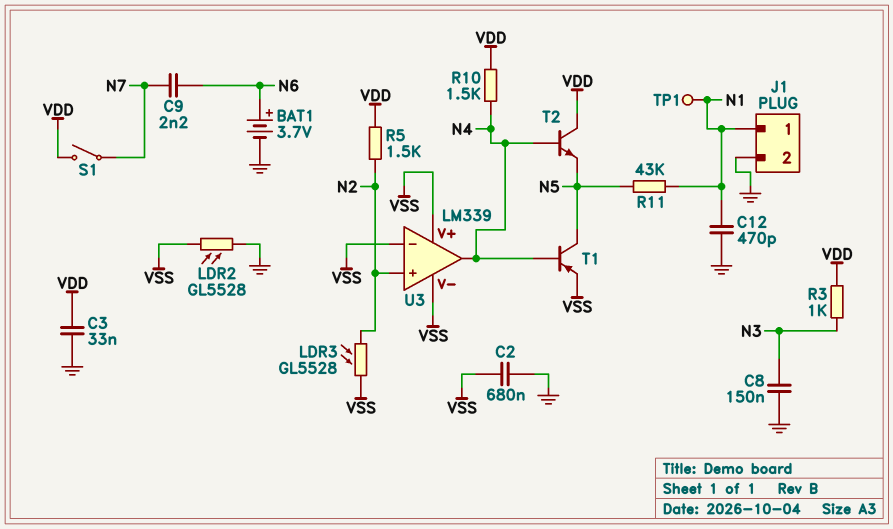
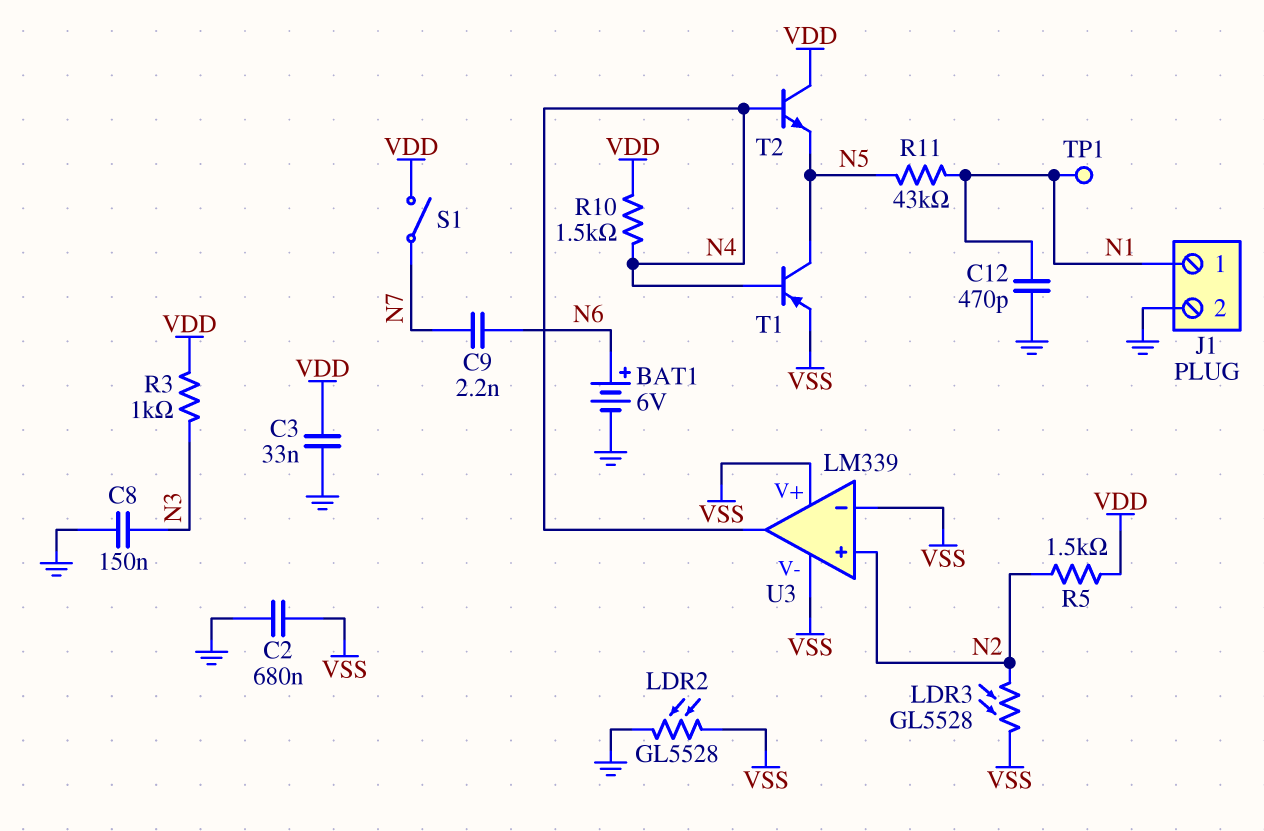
BAT1: 3.7V (plus N6, minus GND) -> 6V (plus N6, minus GND)

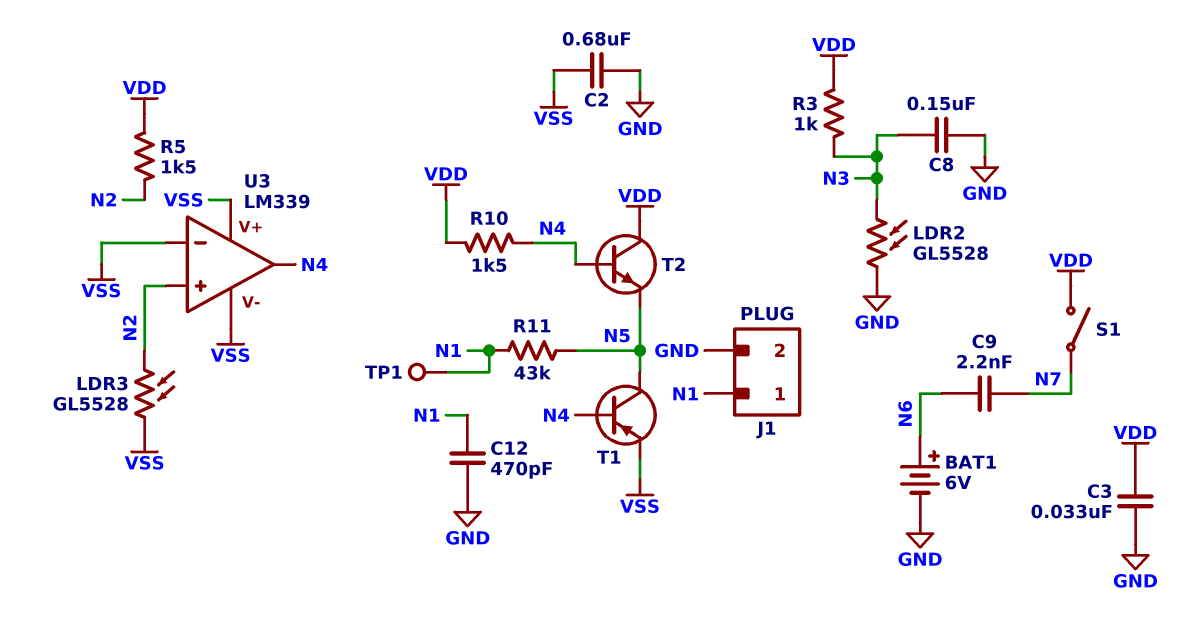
LDR2: GL5528 (GND, VSS) -> GL5528 (GND, N3)

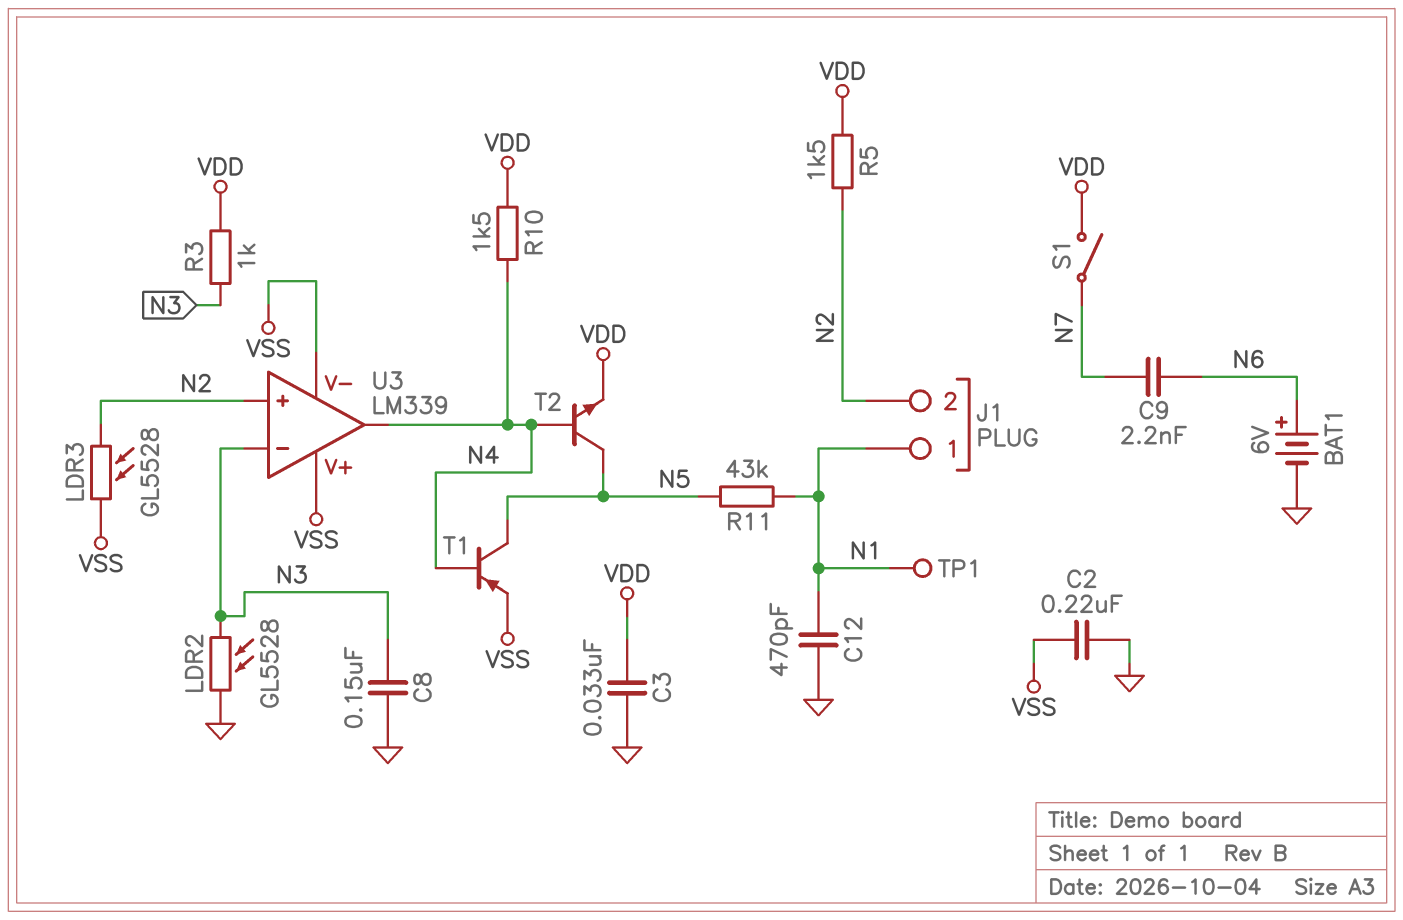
C2: 680nF (GND, VSS) -> 220nF (GND, VSS)
J1 pin 2: GND -> N2
T2: NPN (B N4, C VDD, E N5) -> NPN (B N4, C N5, E VDD)
U3 pin in-: VSS -> N3

